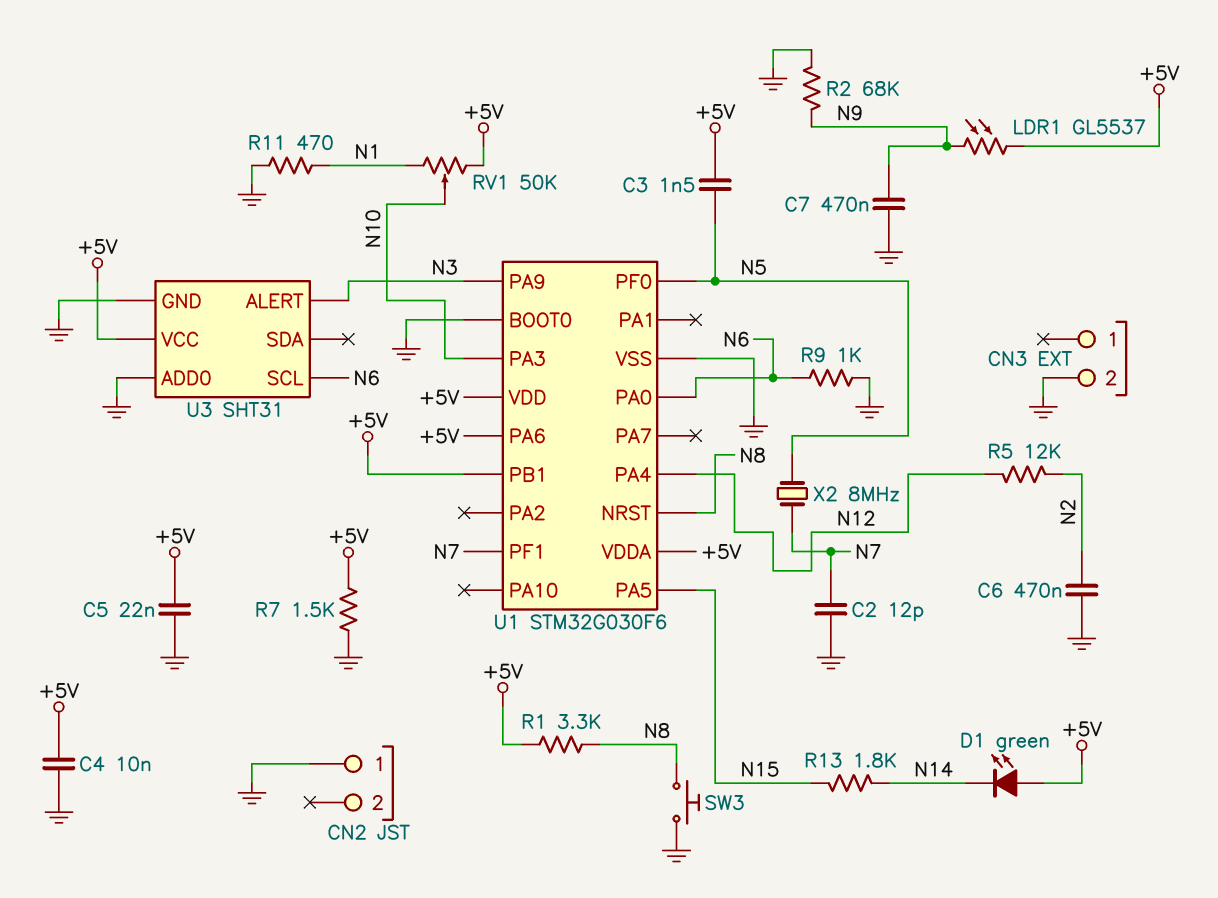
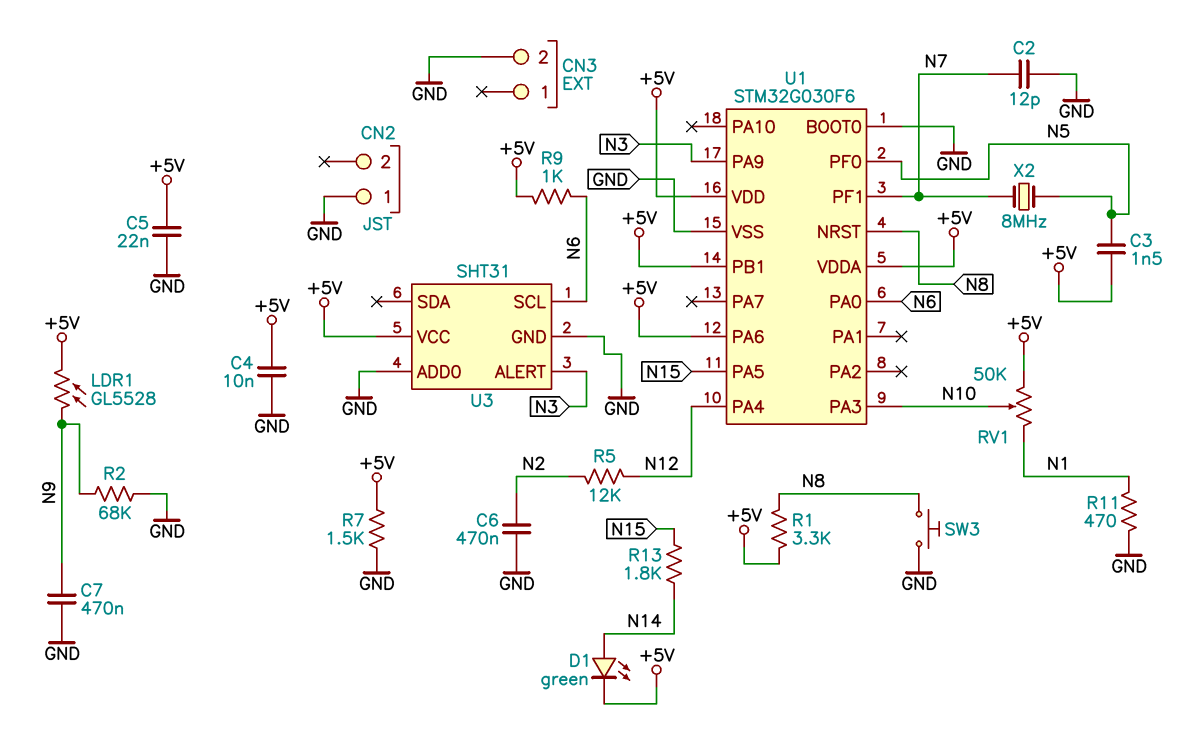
D1: LED green (A +5V, K N14) -> LED green (A N14, K +5V)
LDR1: GL5537 (+5V, N9) -> GL5528 (+5V, N9)
R9: 1k (GND, N6) -> 1k (+5V, N6)

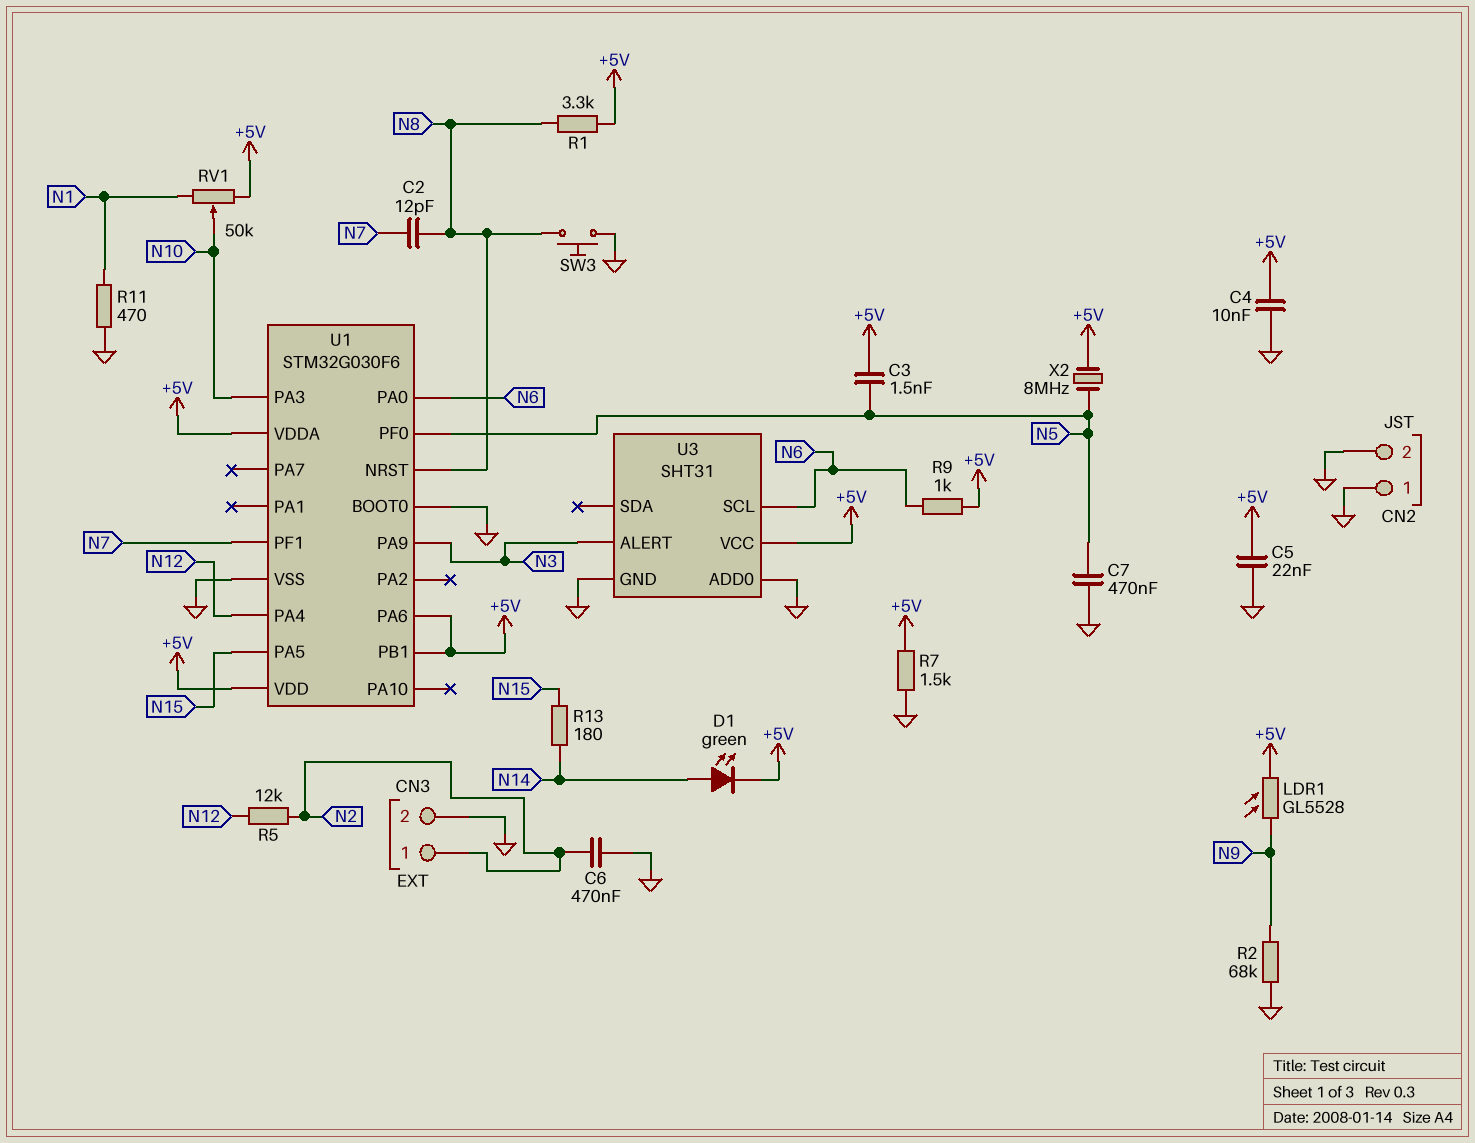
C2: 12pF (GND, N7) -> 12pF (N7, N8)
C7: 470nF (GND, N9) -> 470nF (GND, N5)
CN2 pin 2: none -> GND
CN3 pin 1: none -> N2
R13: 1.8k (N14, N15) -> 180 (N14, N15)
X2: 8MHz (N5, N7) -> 8MHz (+5V, N5)

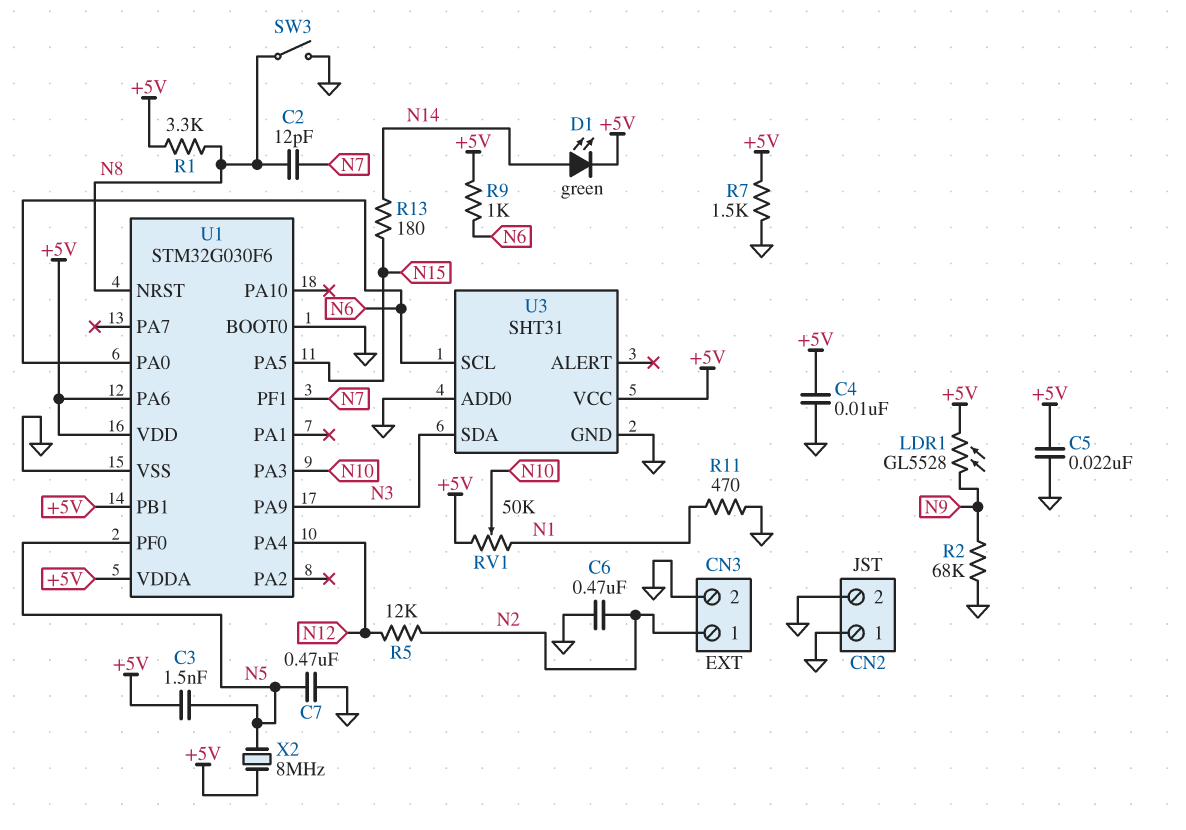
SW3: button (GND, N8) -> switch (GND, N8)
U3 pin ALERT: N3 -> none
U3 pin SDA: none -> N3

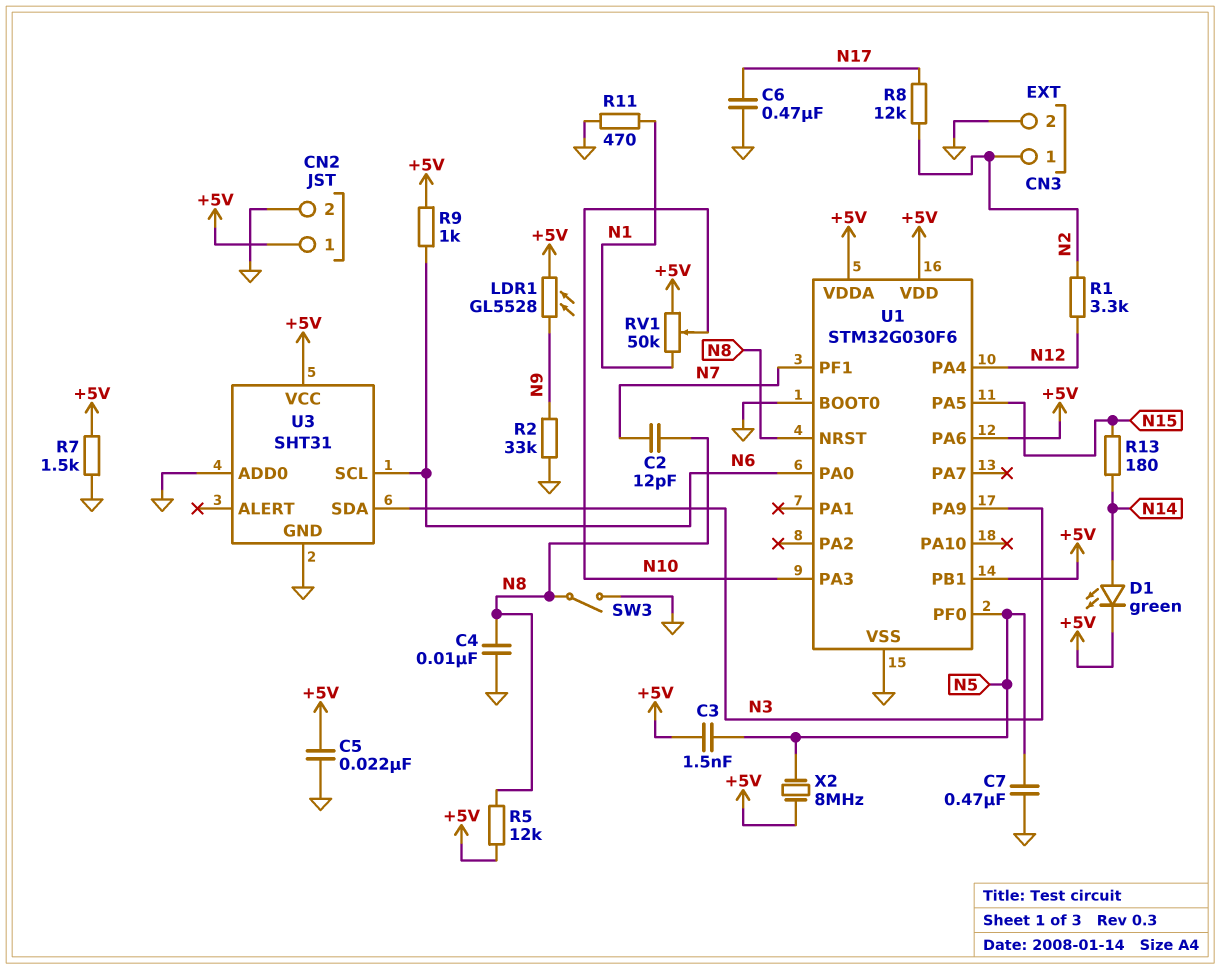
C4: 10nF (+5V, GND) -> 10nF (GND, N8)
C6: 470nF (GND, N2) -> 470nF (GND, N17)
CN2 pin 1: GND -> +5V
R1: 3.3k (+5V, N8) -> 3.3k (N2, N12)
R2: 68k (GND, N9) -> 33k (GND, N9)
R5: 12k (N2, N12) -> 12k (+5V, N8)
R8: none -> 12k (N2, N17)

